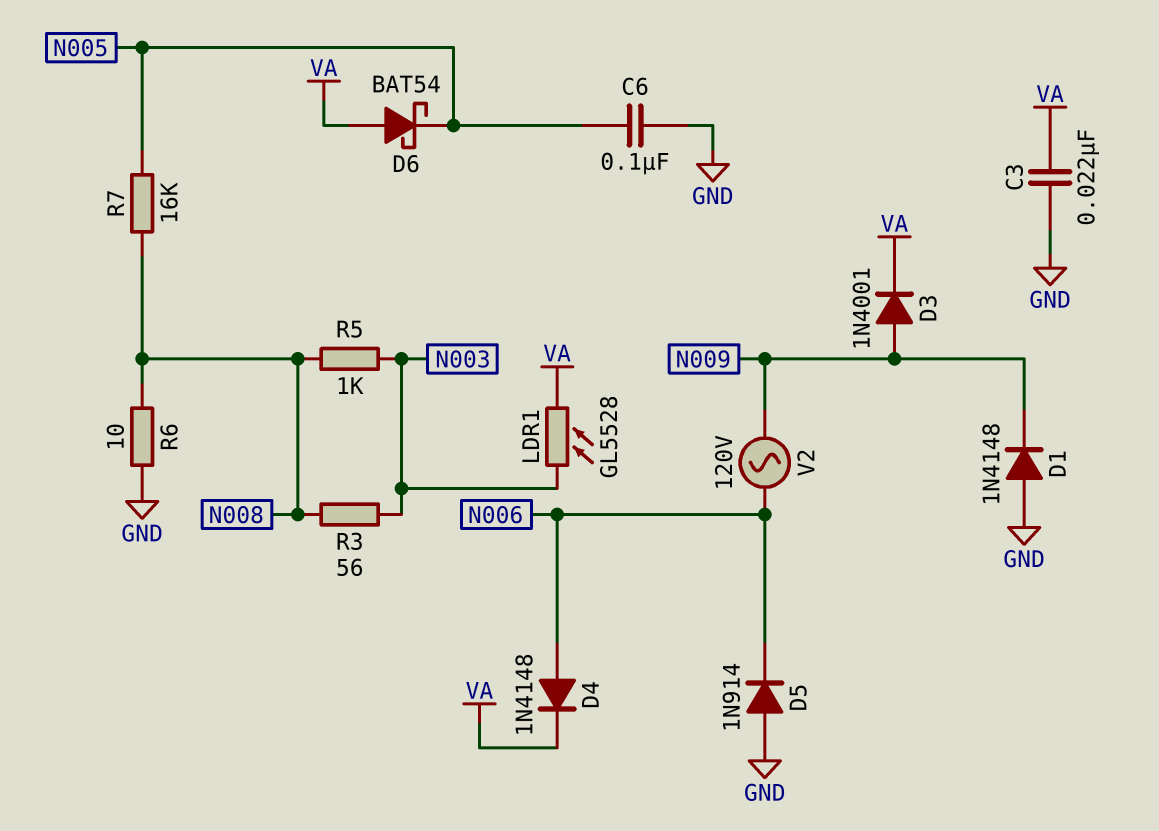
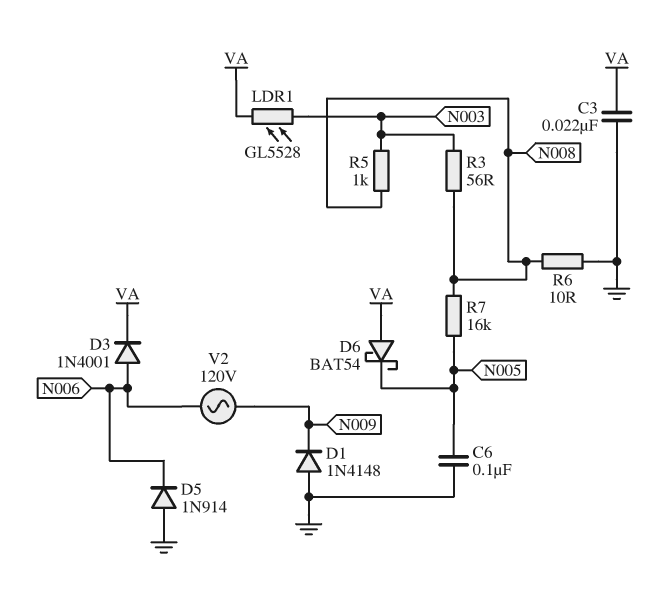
D3: diode 1N4001 (A N009, K VA) -> diode 1N4001 (A N006, K VA)
D4: diode 1N4148 (A N006, K VA) -> none

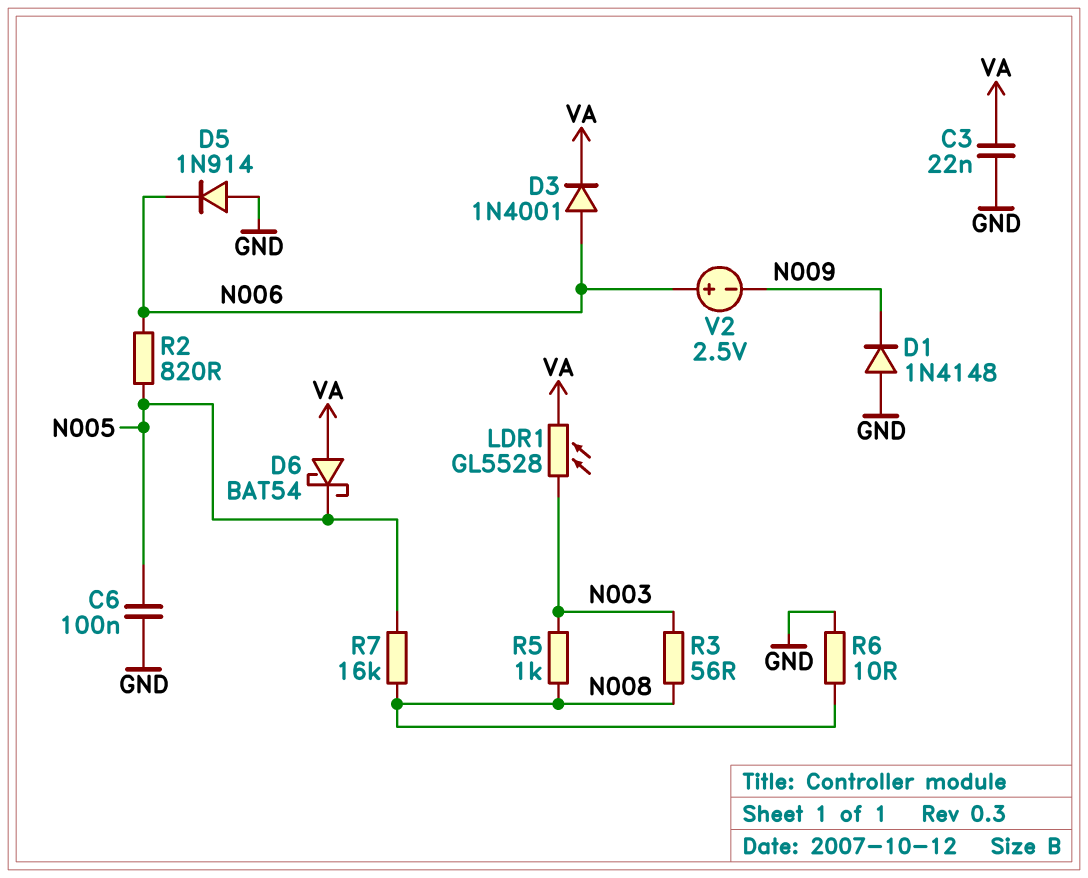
R2: none -> 820 (N005, N006)
V2: AC 120V (N006, N009) -> 2.5V (plus N006, minus N009)

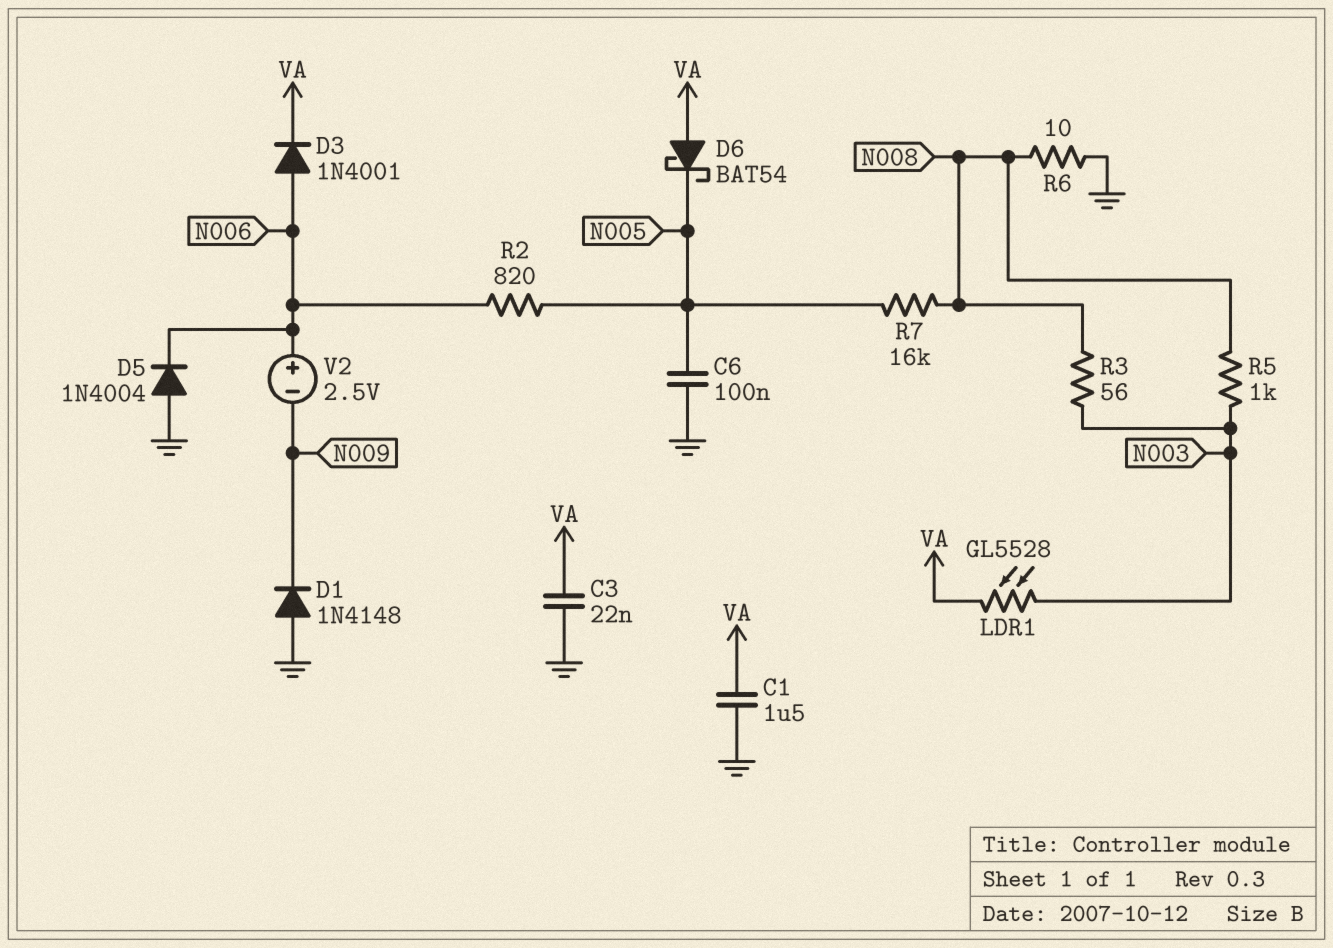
C1: none -> 1.5uF (GND, VA)
D5: diode 1N914 (A GND, K N006) -> diode 1N4004 (A GND, K N006)

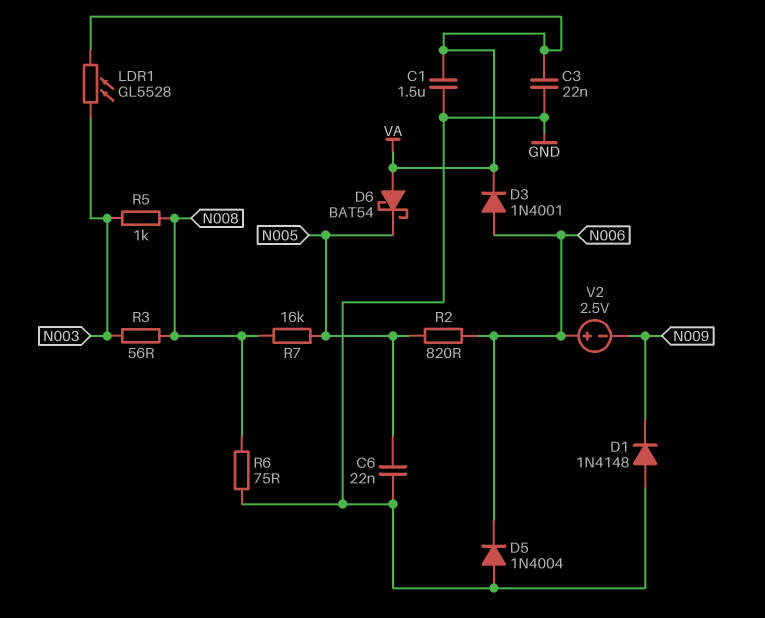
C6: 100nF (GND, N005) -> 22nF (GND, N005)
R6: 10 (GND, N008) -> 75 (GND, N008)

